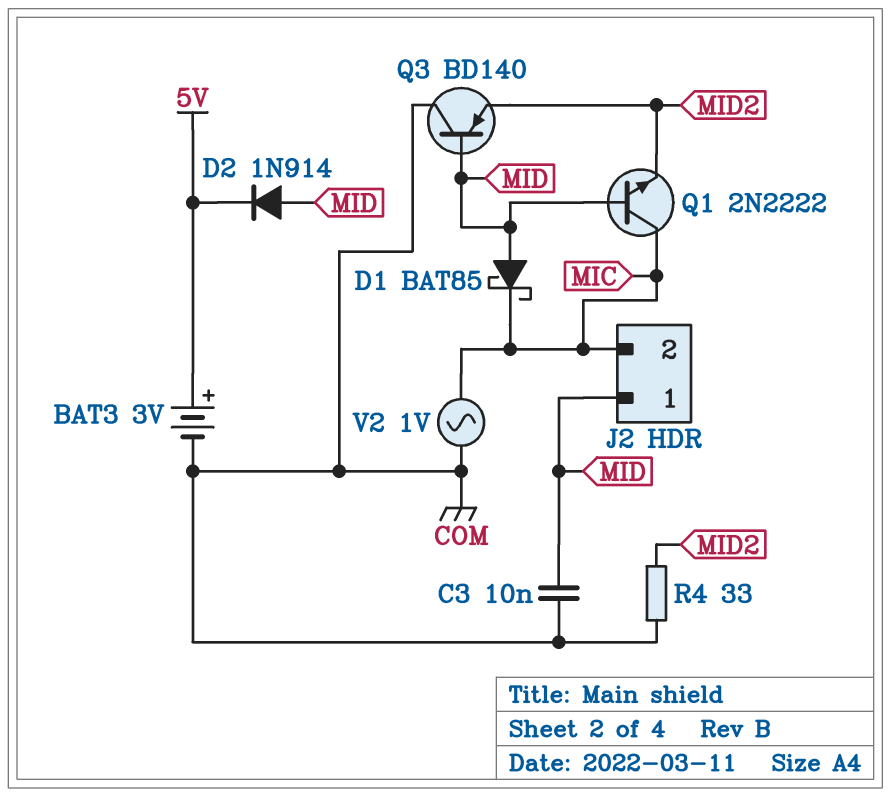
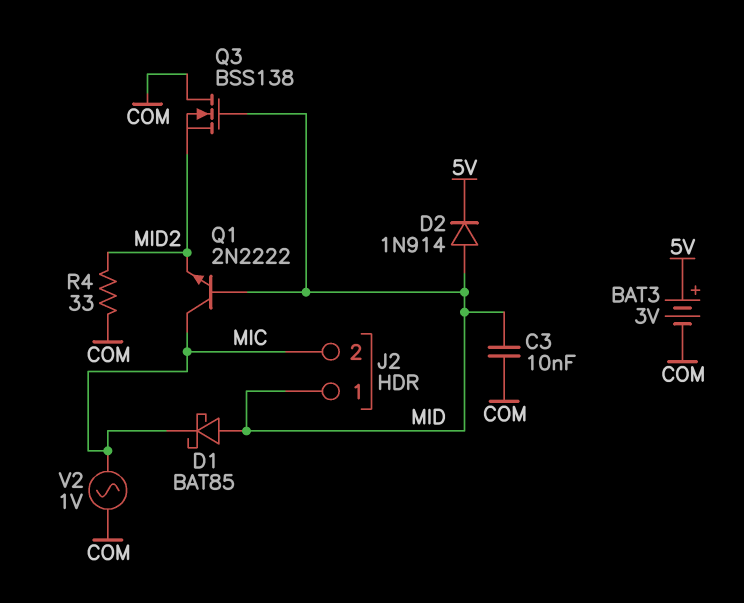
Q3: PNP BD140 (B MID, C COM, E MID2) -> NMOS BSS138 (G MID, D COM, S MID2)

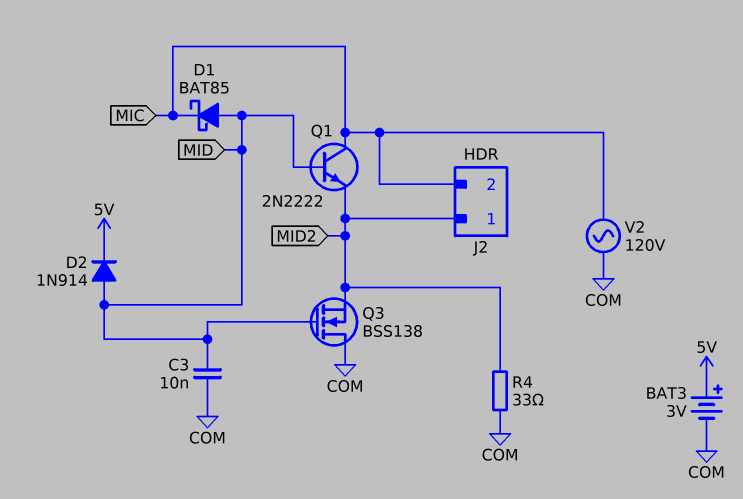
J2 pin 1: MID -> MID2
V2: AC 1V (COM, MIC) -> AC 120V (COM, MIC)

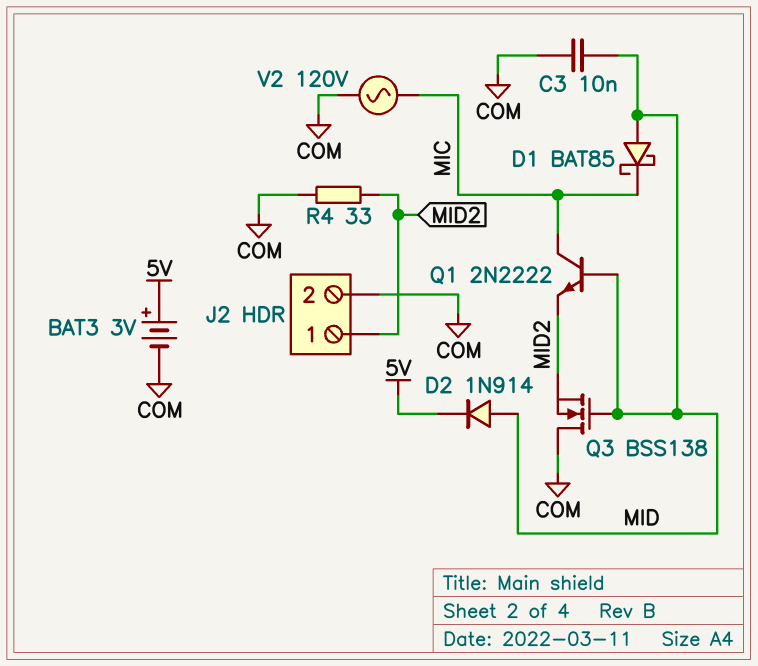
J2 pin 2: MIC -> COM

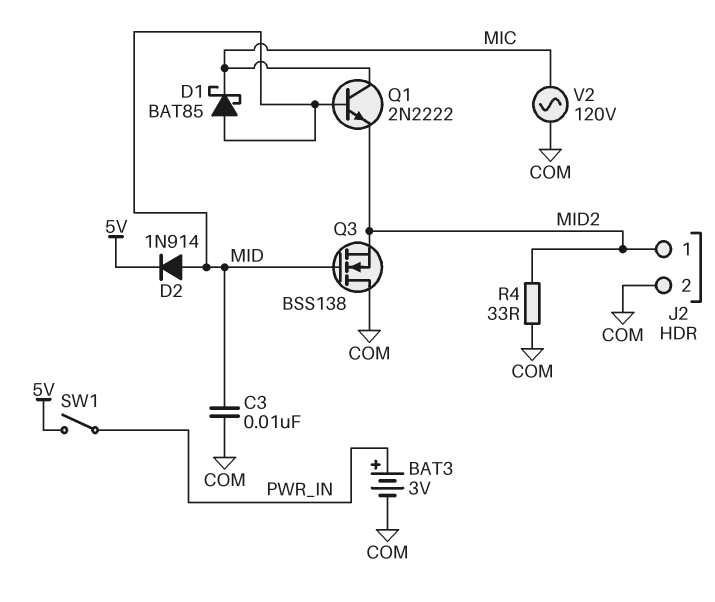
BAT3: 3V (plus 5V, minus COM) -> 3V (plus PWR_IN, minus COM)
SW1: none -> switch (5V, PWR_IN)

